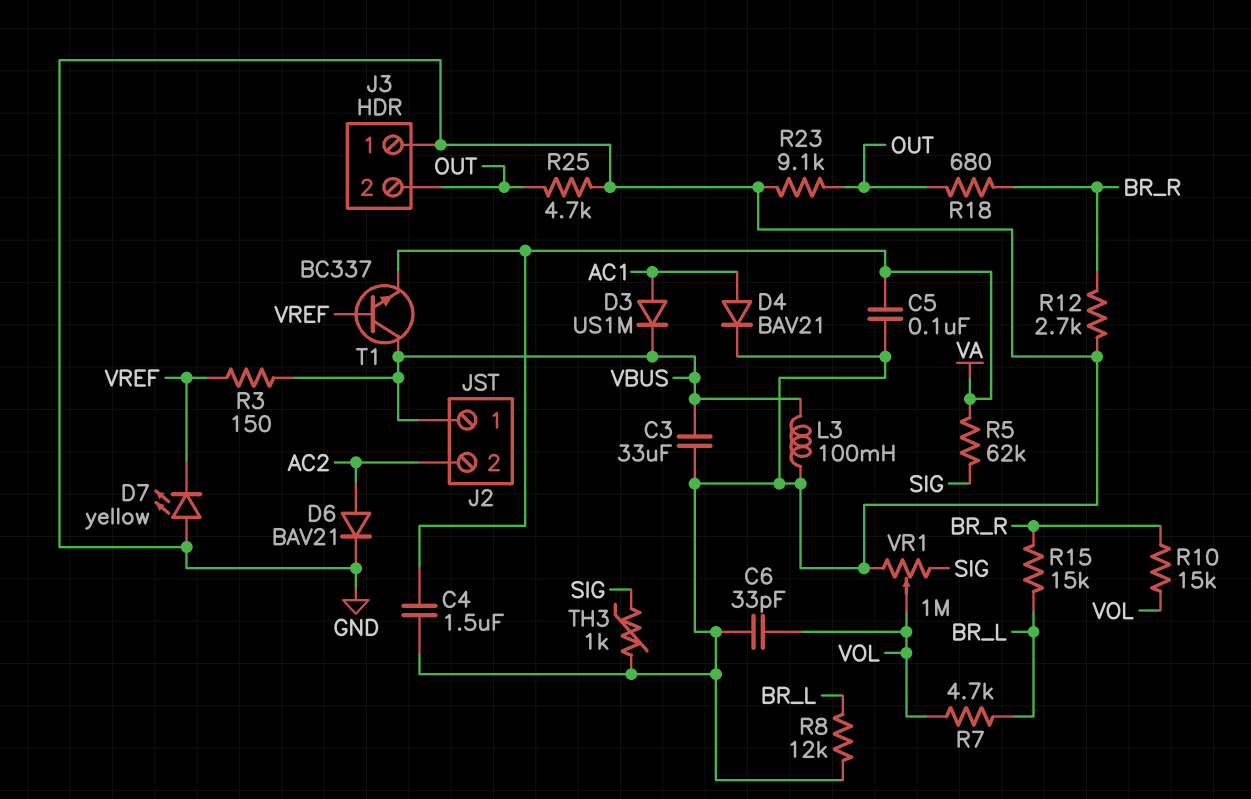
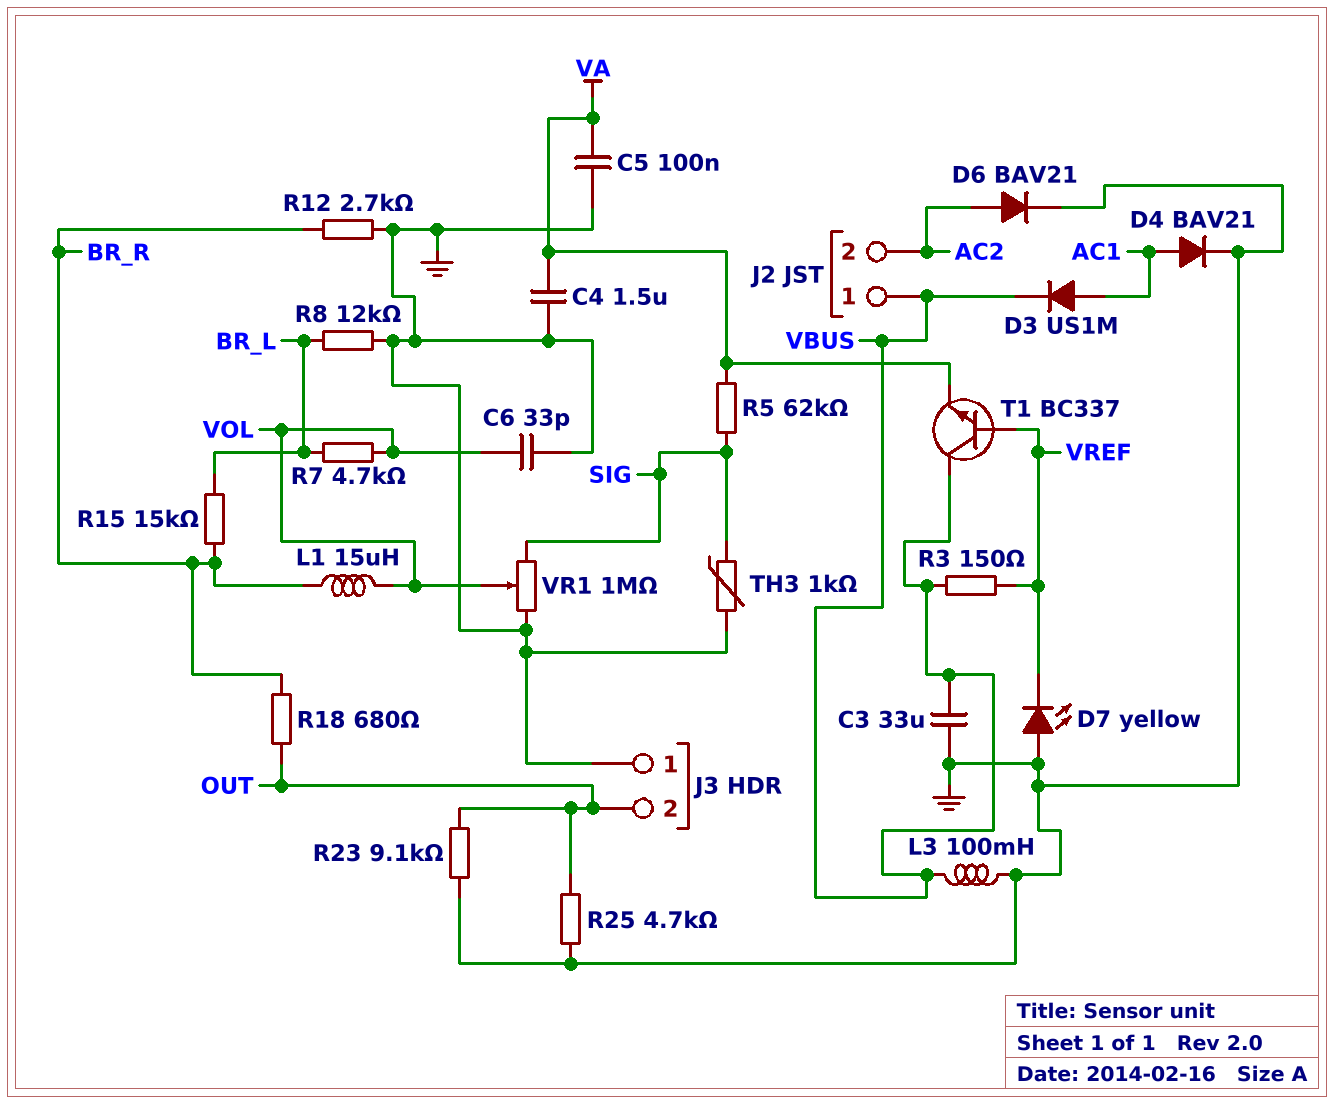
L1: none -> 15uH (BR_R, VOL)
R10: 15k (BR_R, VOL) -> none

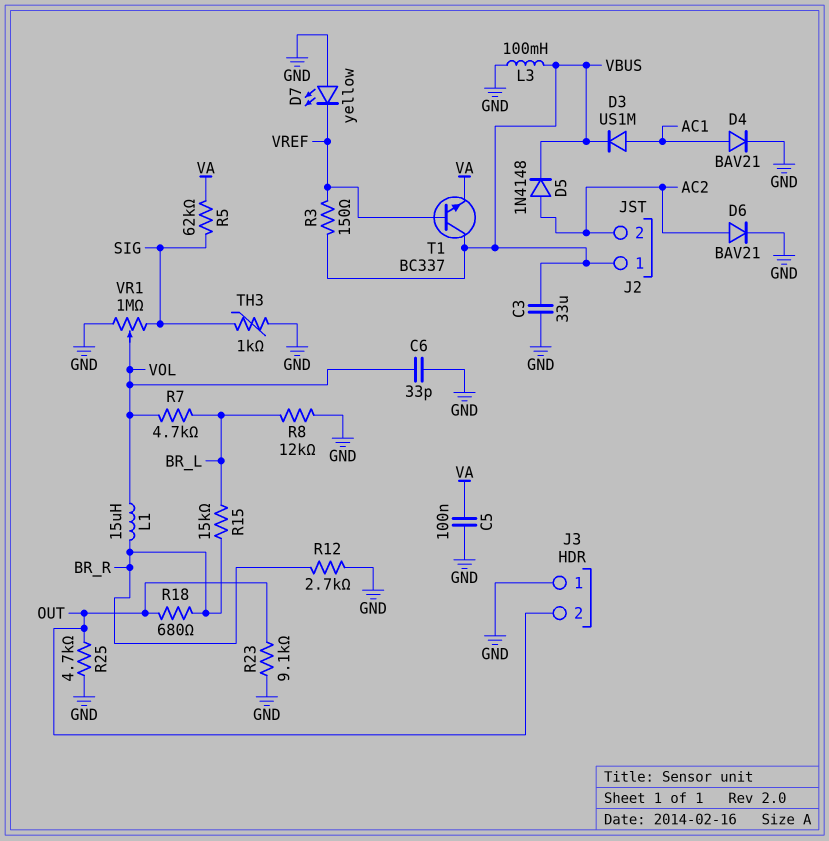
C4: 1.5uF (GND, VA) -> none
D5: none -> diode 1N4148 (A AC2, K VBUS)

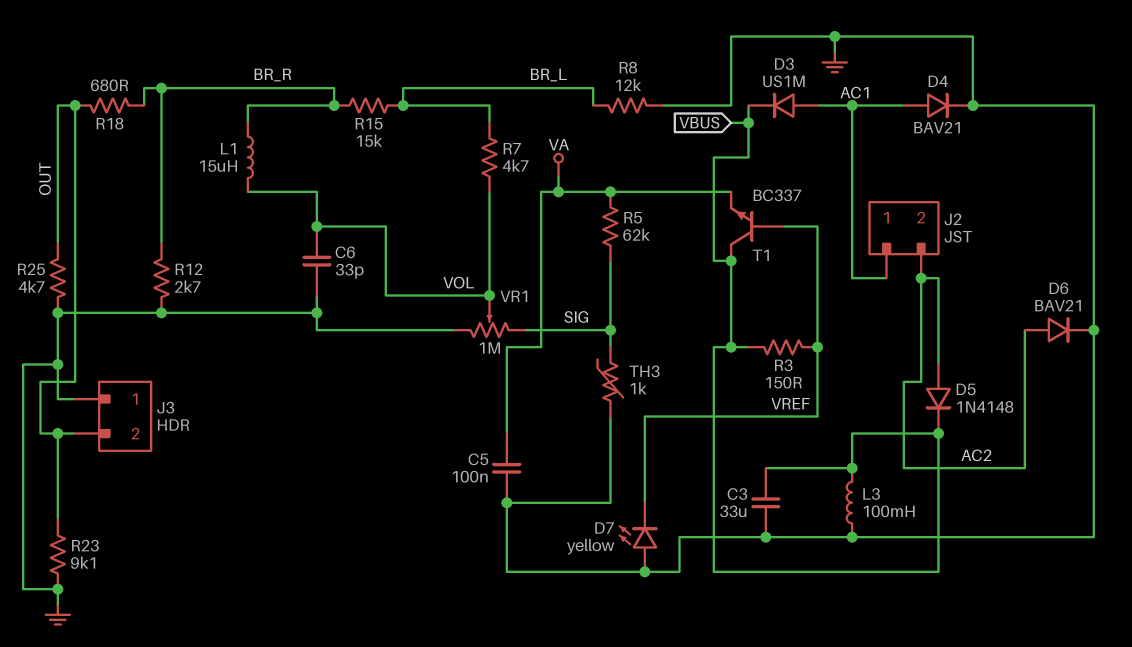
J2 pin 1: VBUS -> AC1

